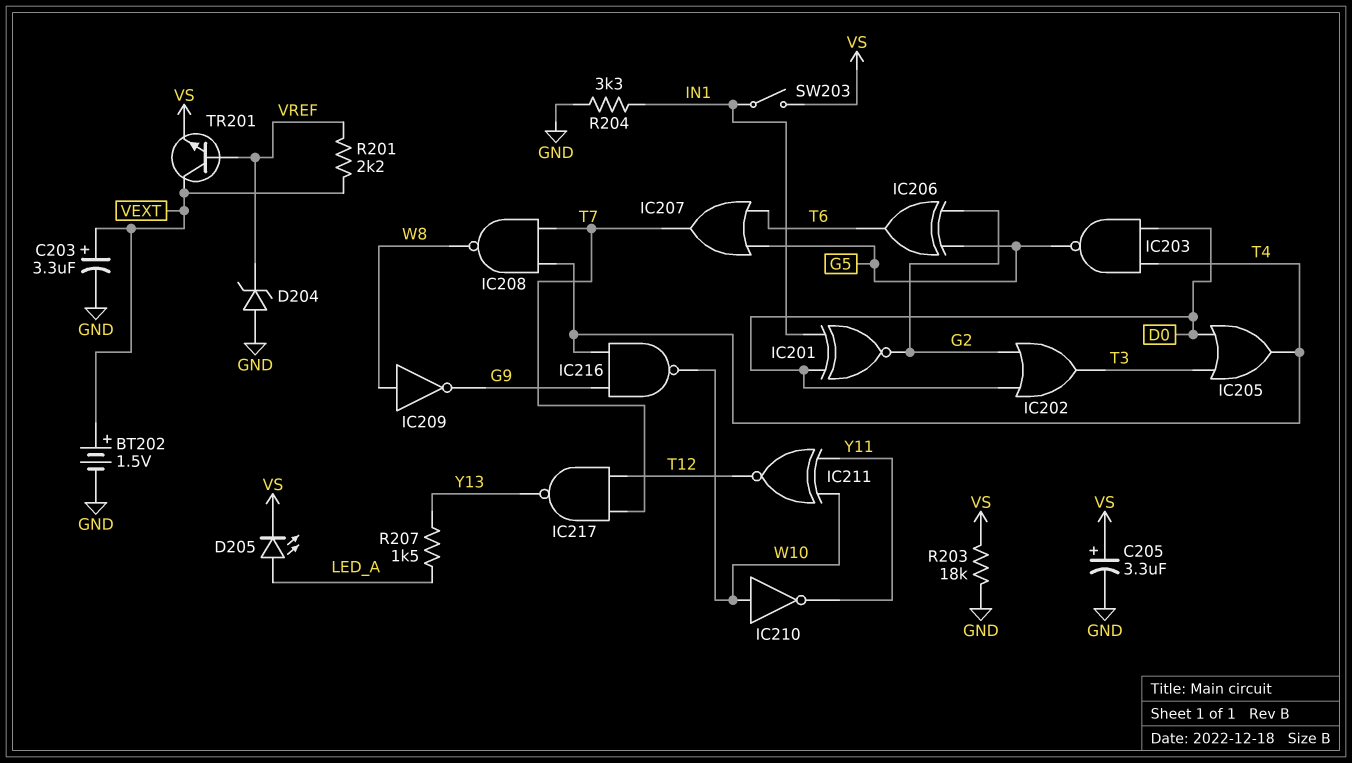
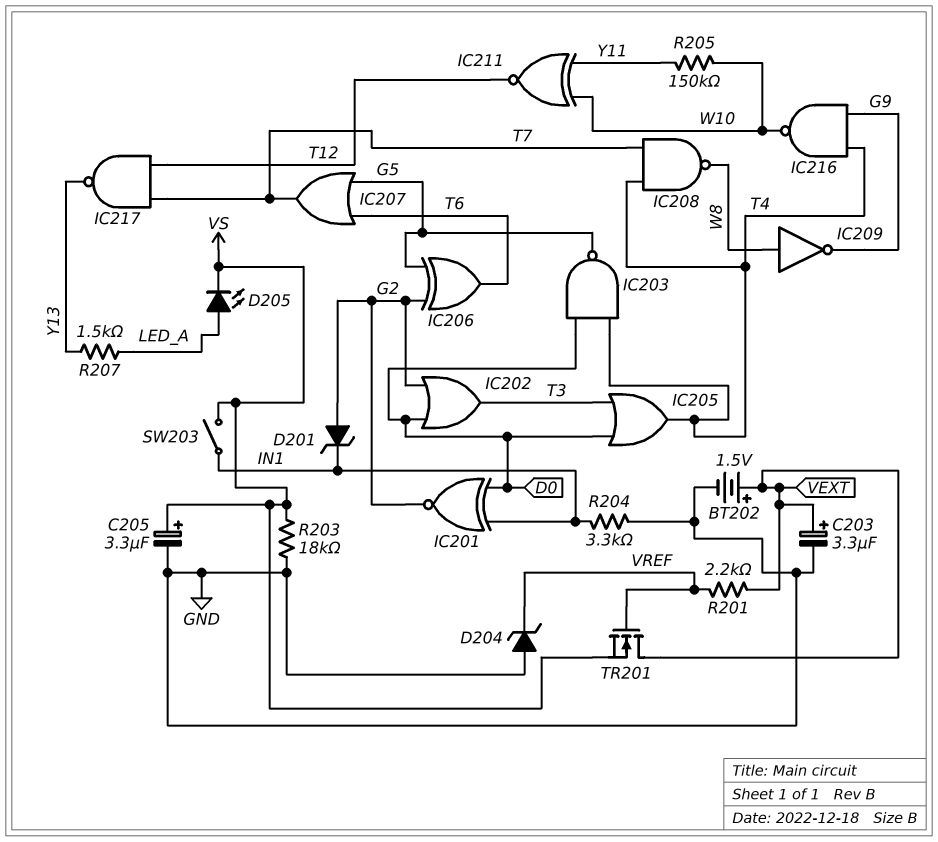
D201: none -> zener (A G2, K IN1)
IC210: NOT (in W10, out Y11) -> none
R205: none -> 150k (W10, Y11)
TR201: NPN (B VREF, C VEXT, E VS) -> NMOS (G VREF, D VEXT, S VS)

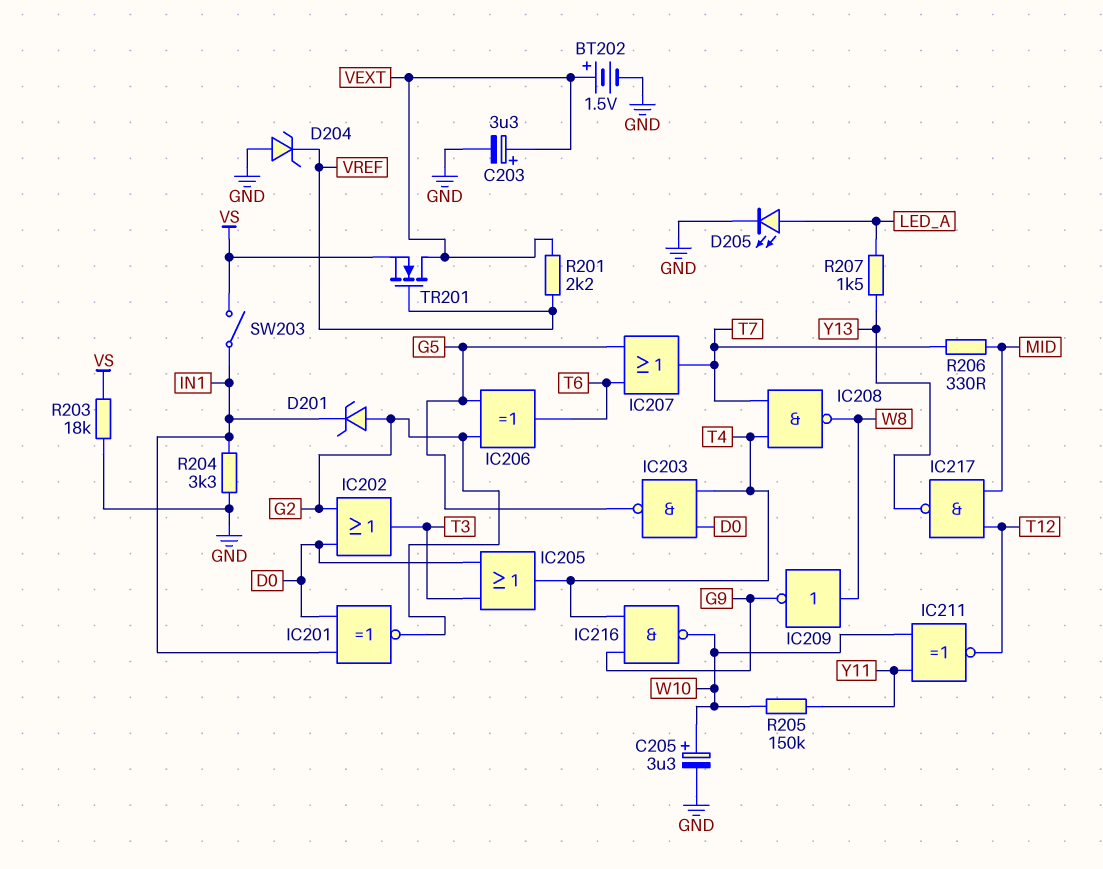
C205: 3.3uF (plus VS, minus GND) -> 3.3uF (plus W10, minus GND)
D205: LED (A LED_A, K VS) -> LED (A LED_A, K GND)
IC217: NAND (in T7, in T12, out Y13) -> NAND (in MID, in T12, out Y13)
R206: none -> 330 (MID, T7)

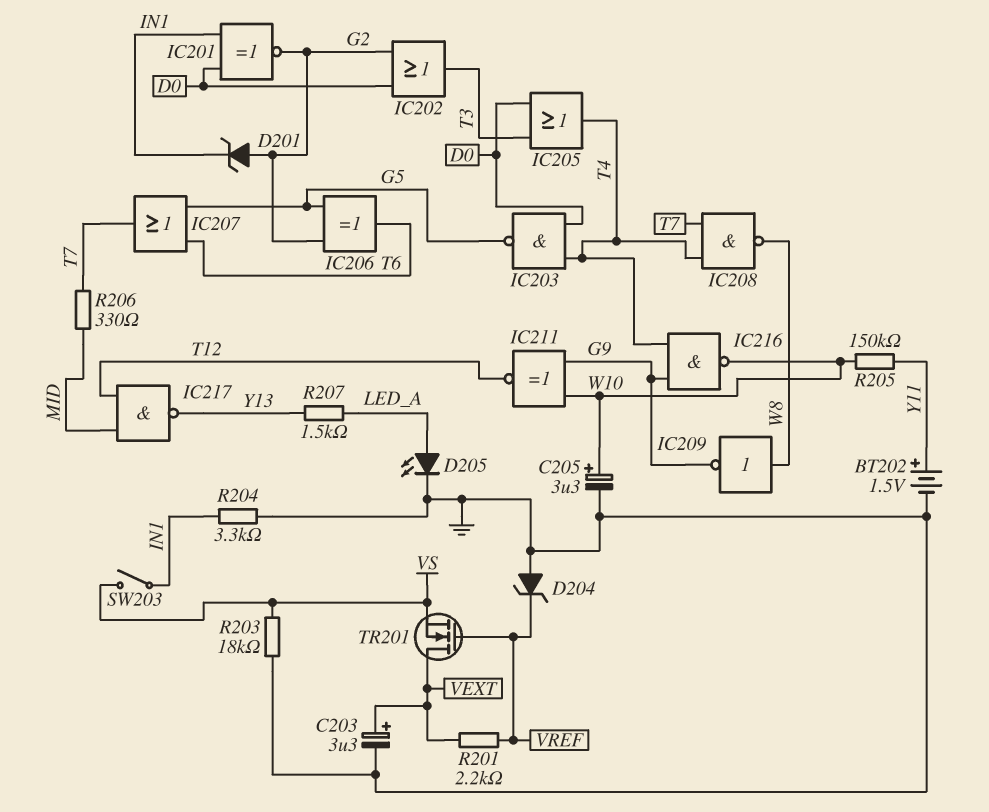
BT202: 1.5V (plus VEXT, minus GND) -> 1.5V (plus Y11, minus GND)
IC211: XNOR (in W10, in Y11, out T12) -> XNOR (in G9, in W10, out T12)

